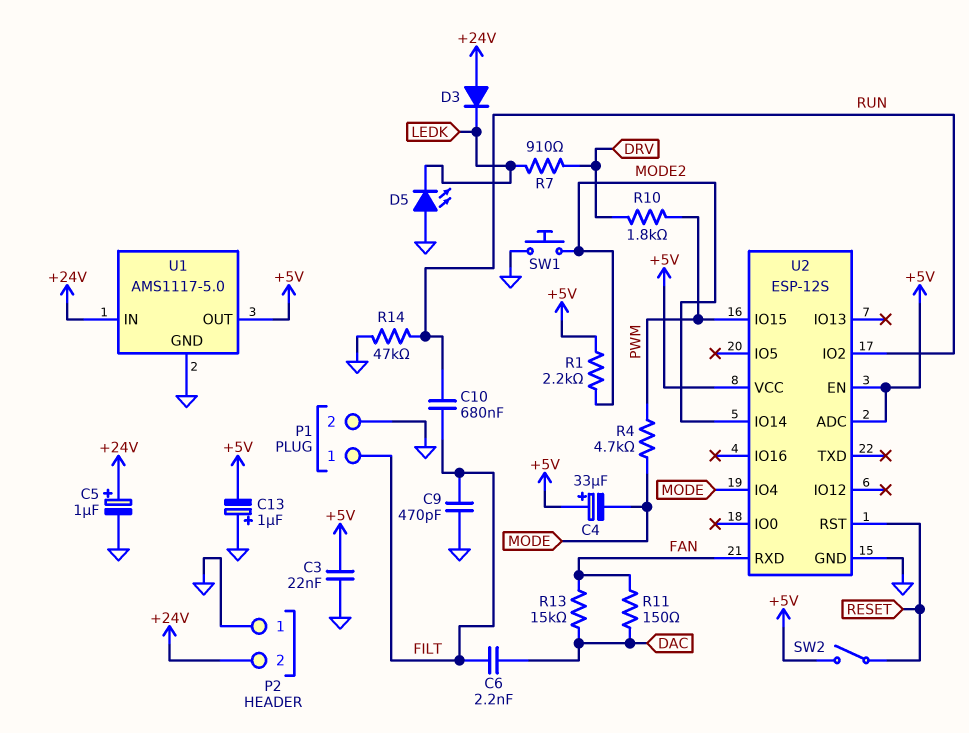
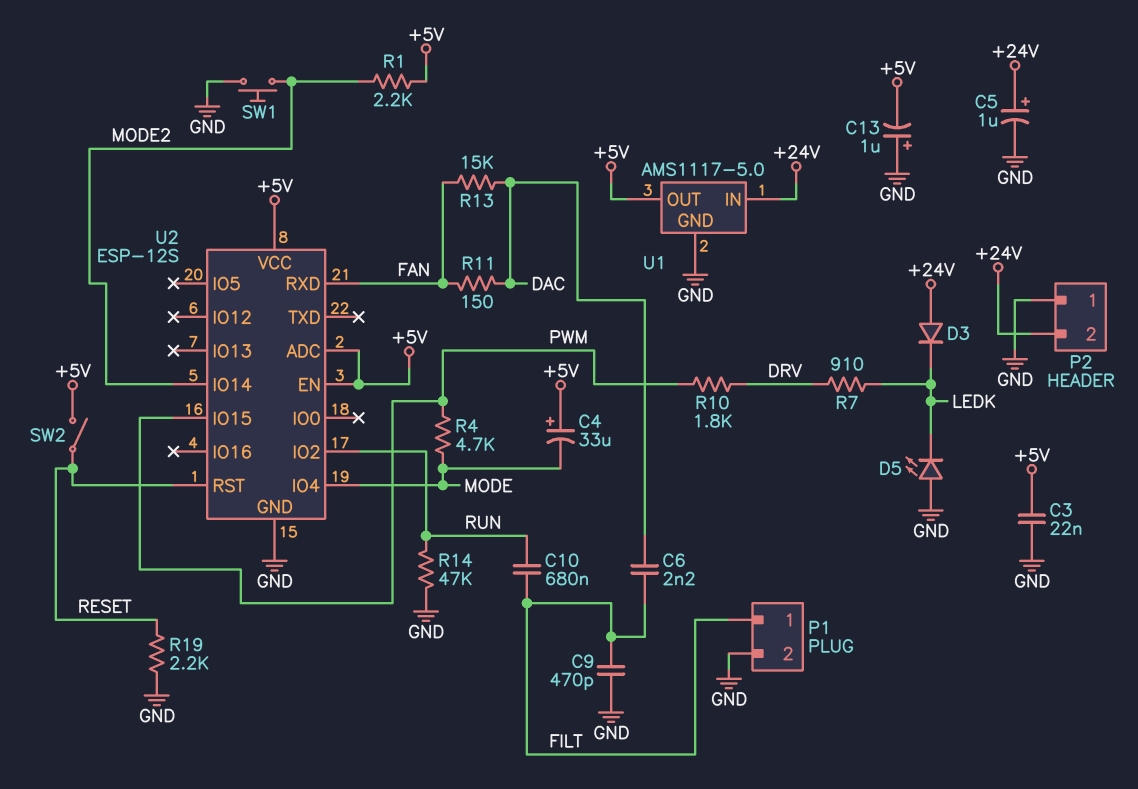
R19: none -> 2.2k (GND, RESET)

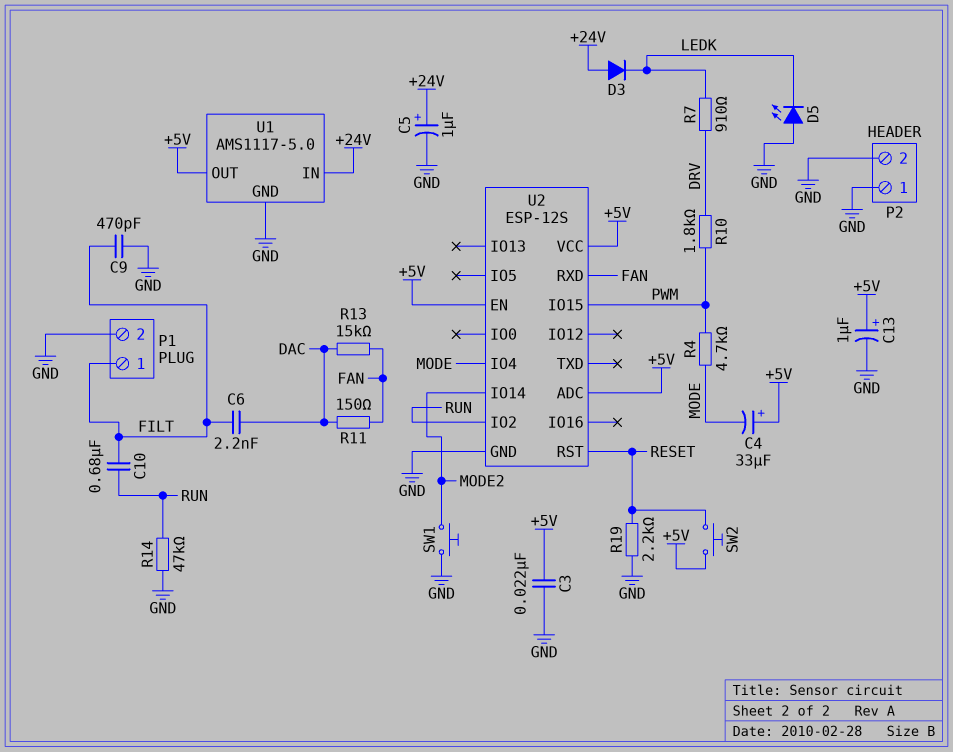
C13: 1uF (plus GND, minus +5V) -> 1uF (plus +5V, minus GND)
P2 pin 2: +24V -> GND
R1: 2.2k (+5V, MODE2) -> none
SW2: switch (+5V, RESET) -> button (+5V, RESET)

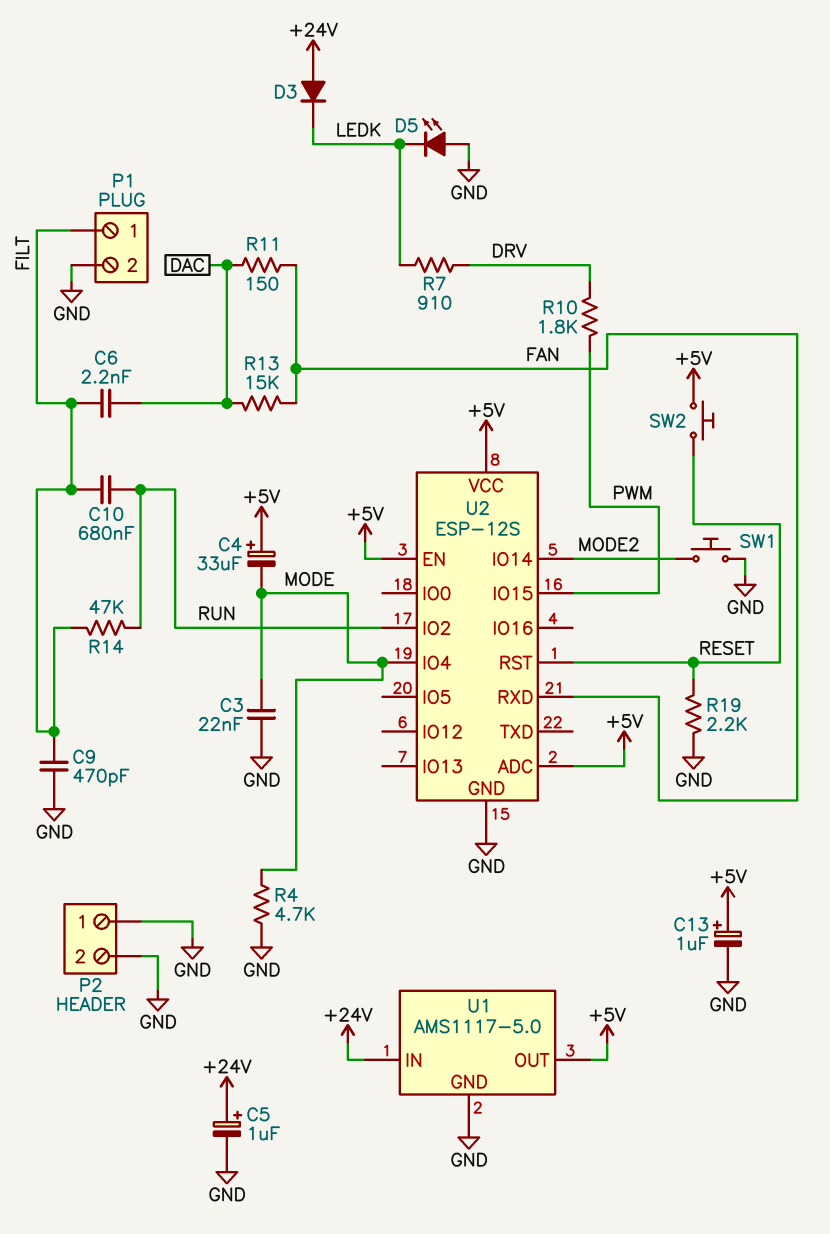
C3: 22nF (+5V, GND) -> 22nF (GND, MODE)
R4: 4.7k (MODE, PWM) -> 4.7k (GND, MODE)
R14: 47k (GND, RUN) -> 47k (FILT, RUN)

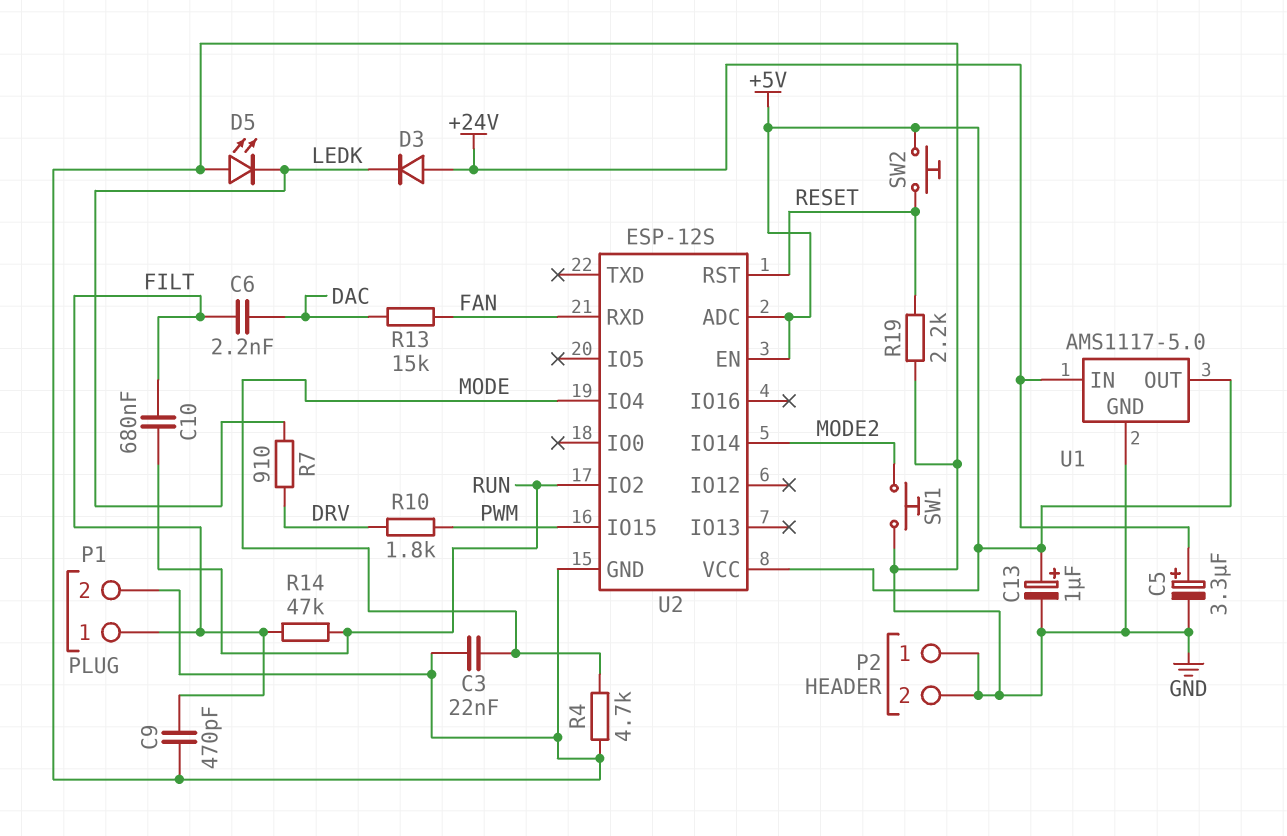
C4: 33uF (plus +5V, minus MODE) -> none
C5: 1uF (plus +24V, minus GND) -> 3.3uF (plus +24V, minus GND)
R11: 150 (DAC, FAN) -> none

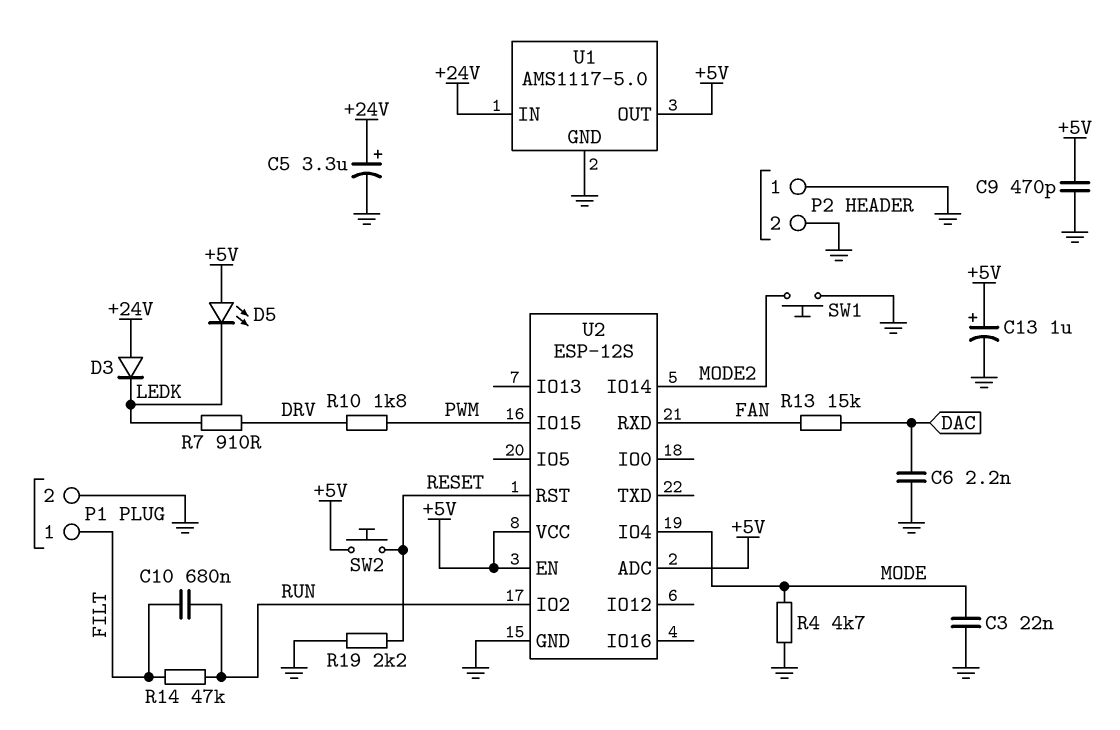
C6: 2.2nF (DAC, FILT) -> 2.2nF (DAC, GND)
C9: 470pF (FILT, GND) -> 470pF (+5V, GND)
D5: LED (A GND, K LEDK) -> LED (A +5V, K LEDK)

